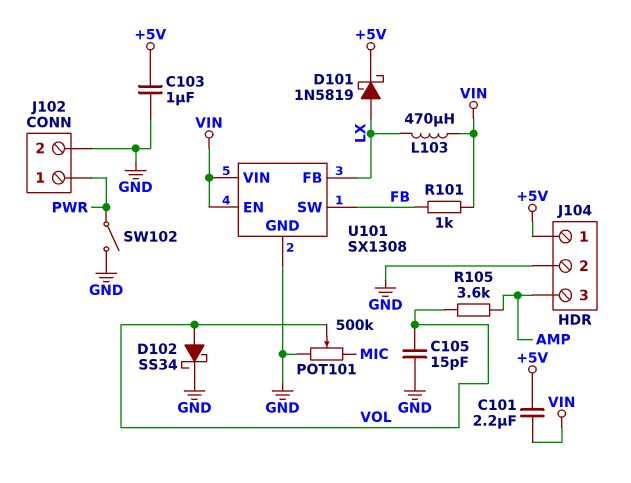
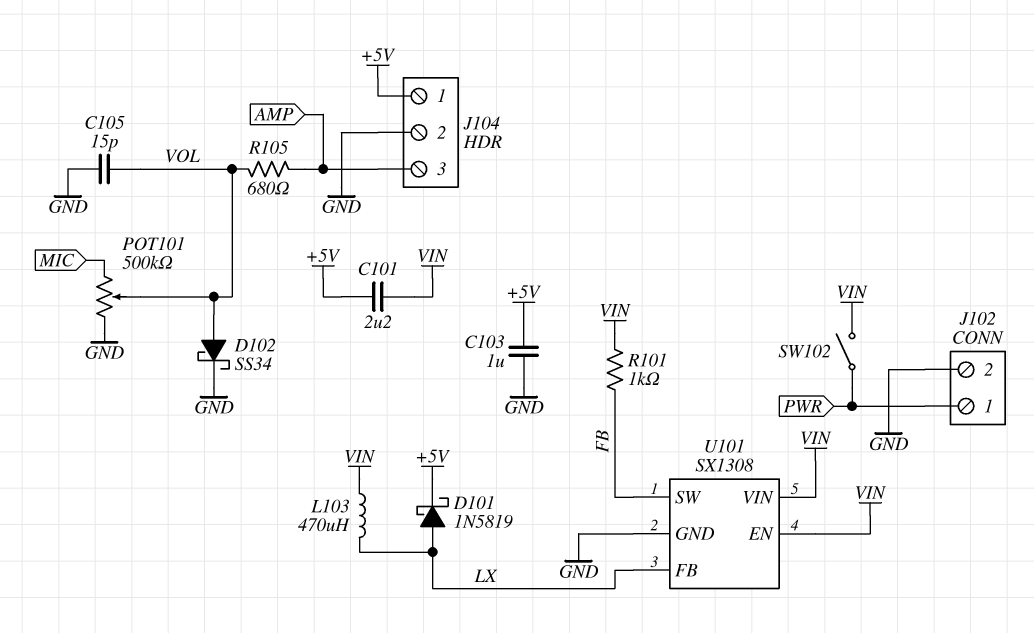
R105: 3.6k (AMP, VOL) -> 680 (AMP, VOL)
SW102: switch (GND, PWR) -> switch (PWR, VIN)

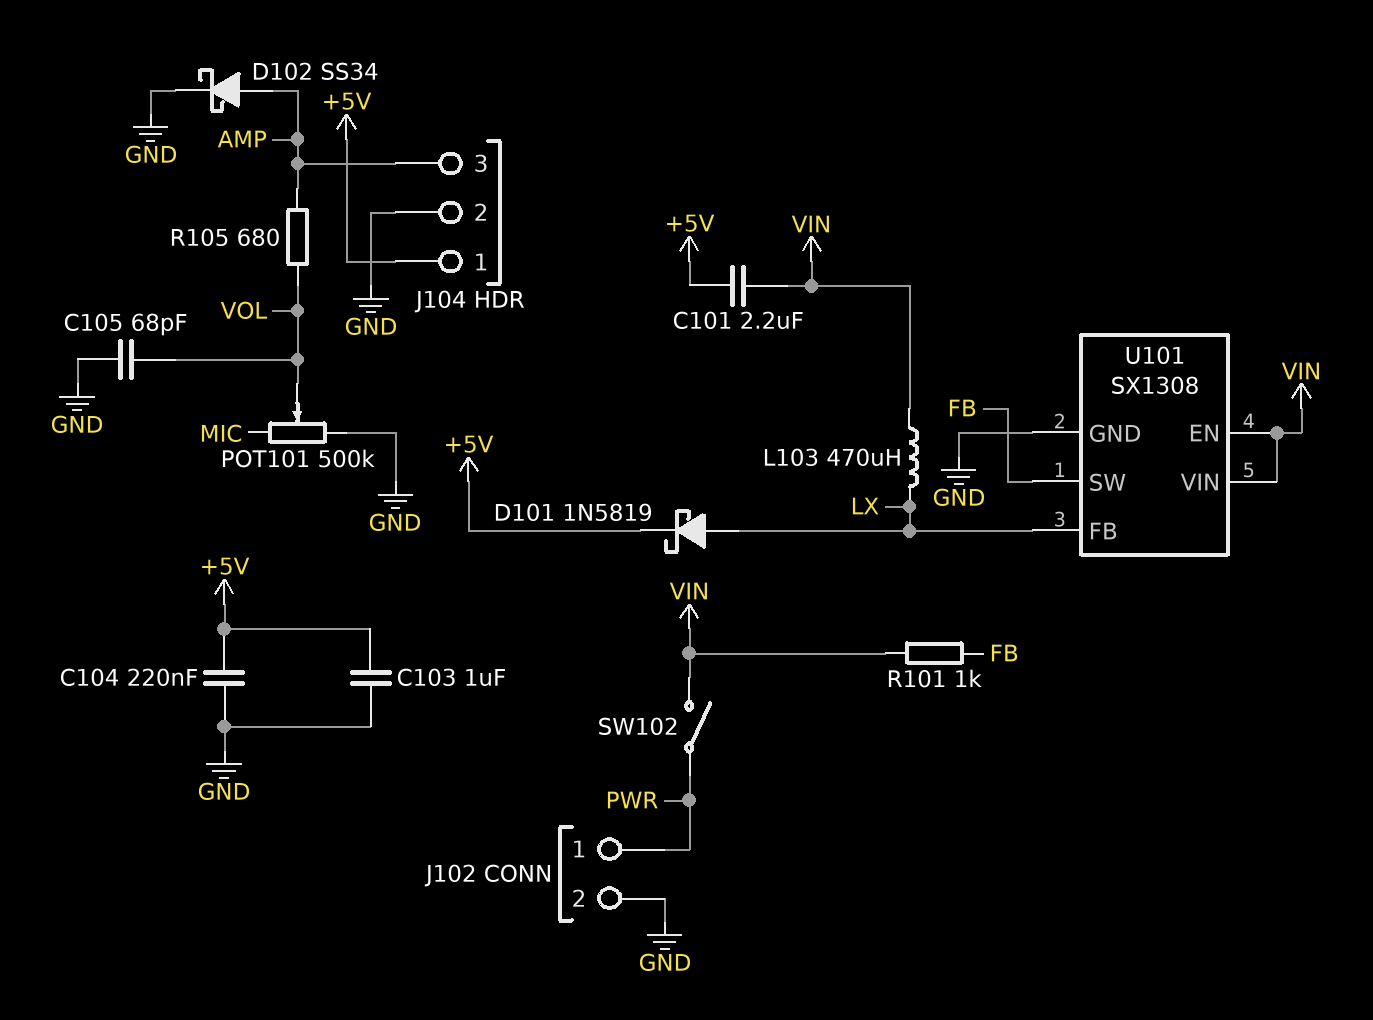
C104: none -> 220nF (+5V, GND)
C105: 15pF (GND, VOL) -> 68pF (GND, VOL)
D102: schottky SS34 (A VOL, K GND) -> schottky SS34 (A AMP, K GND)

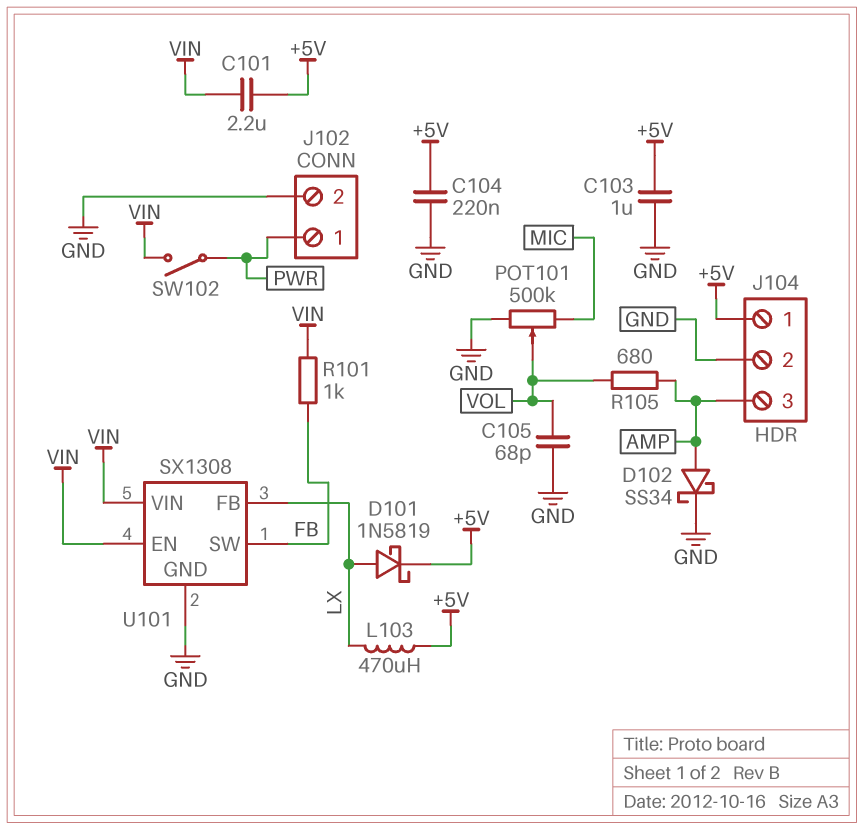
L103: 470uH (LX, VIN) -> 470uH (+5V, LX)

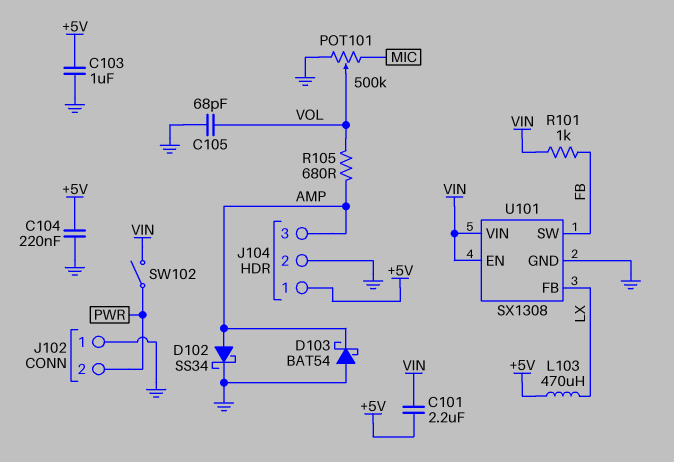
D101: schottky 1N5819 (A LX, K +5V) -> none
D103: none -> schottky BAT54 (A GND, K AMP)
J102 pin 1: PWR -> GND
J102 pin 2: GND -> PWR

